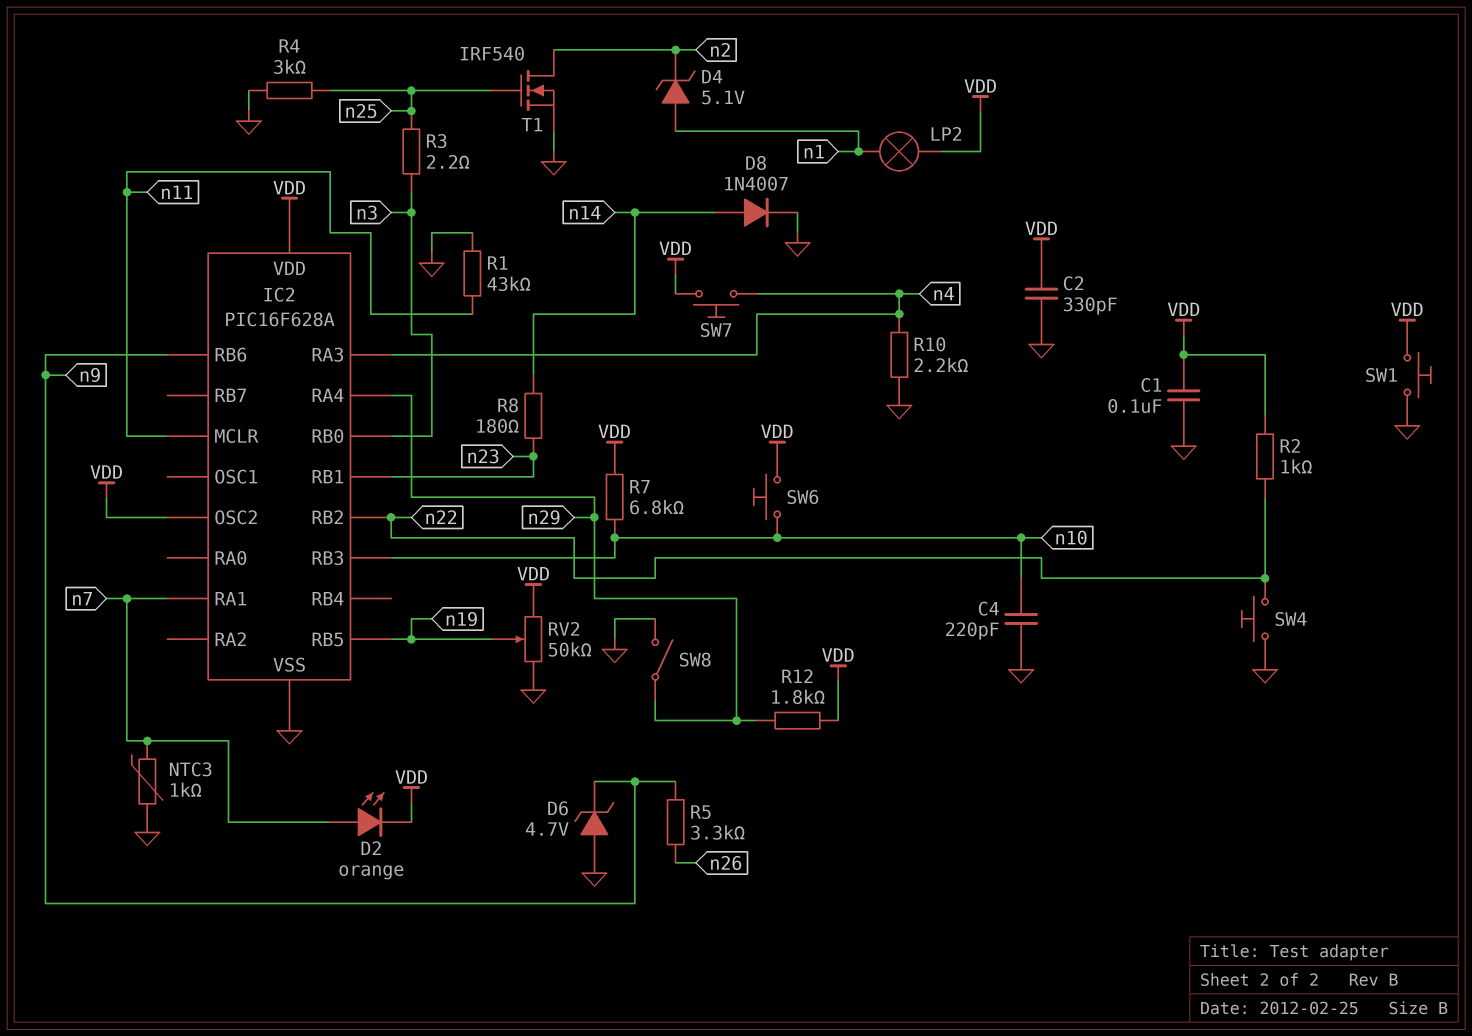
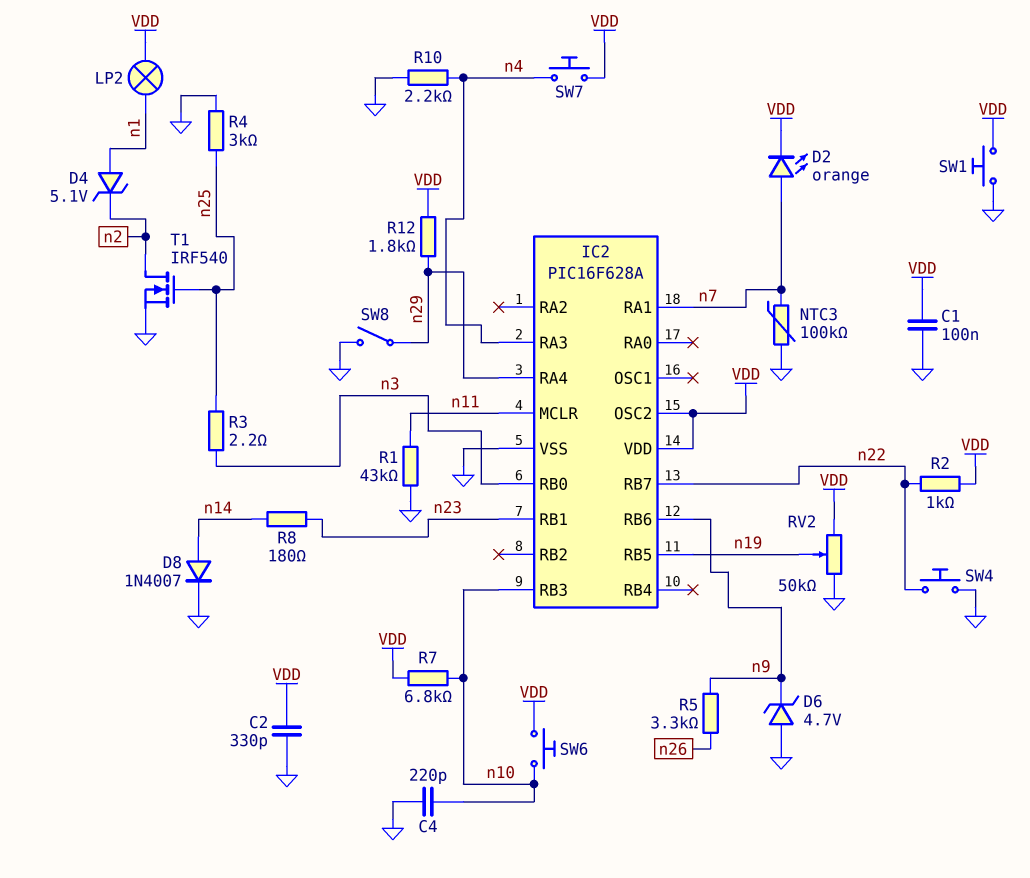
IC2 pin RB2: n22 -> none
IC2 pin RB7: none -> n22
NTC3: 1k (GND, n7) -> 100k (GND, n7)

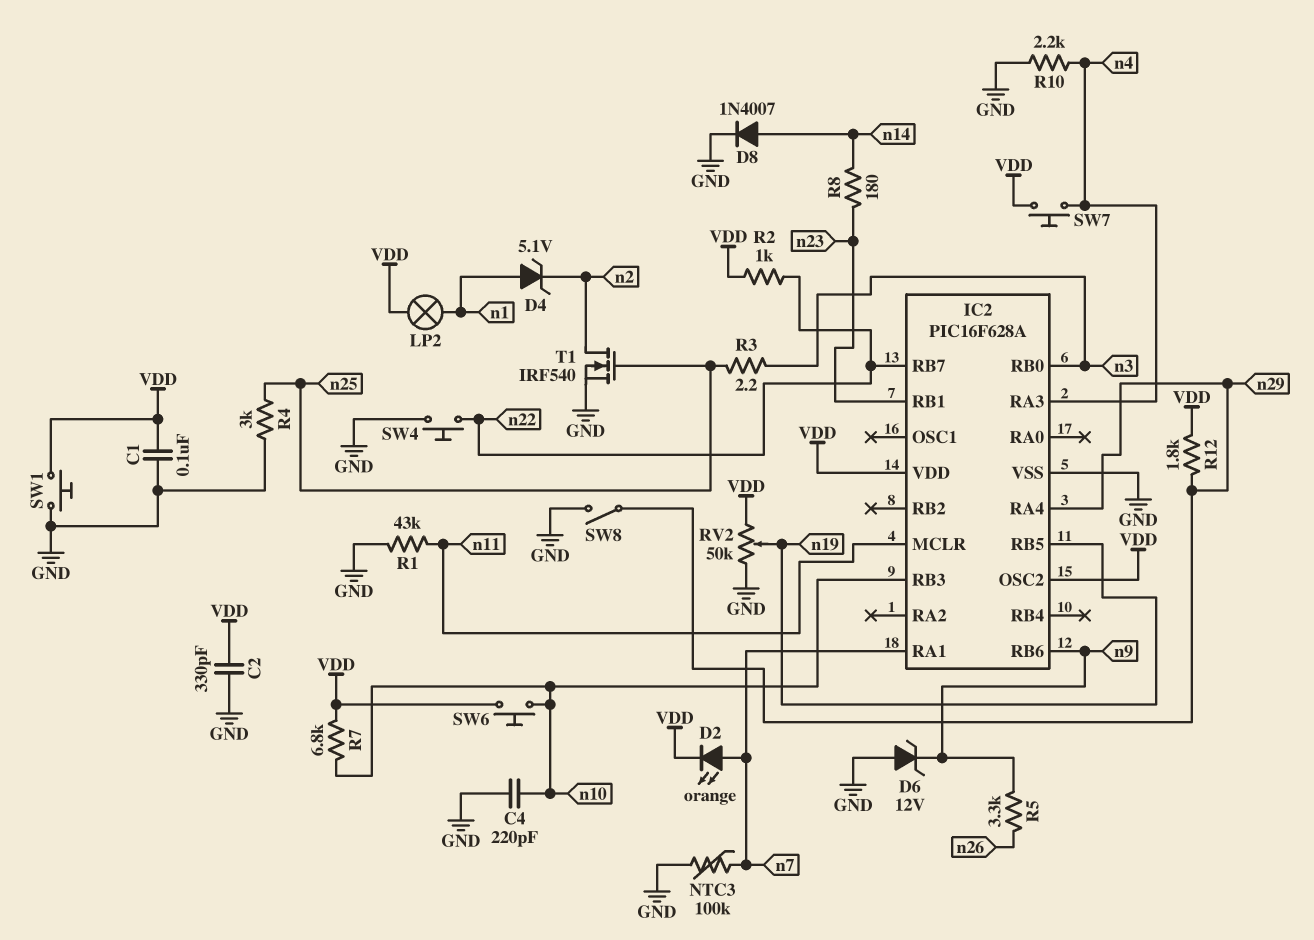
D6: zener 4.7V (A GND, K n9) -> zener 12V (A GND, K n9)

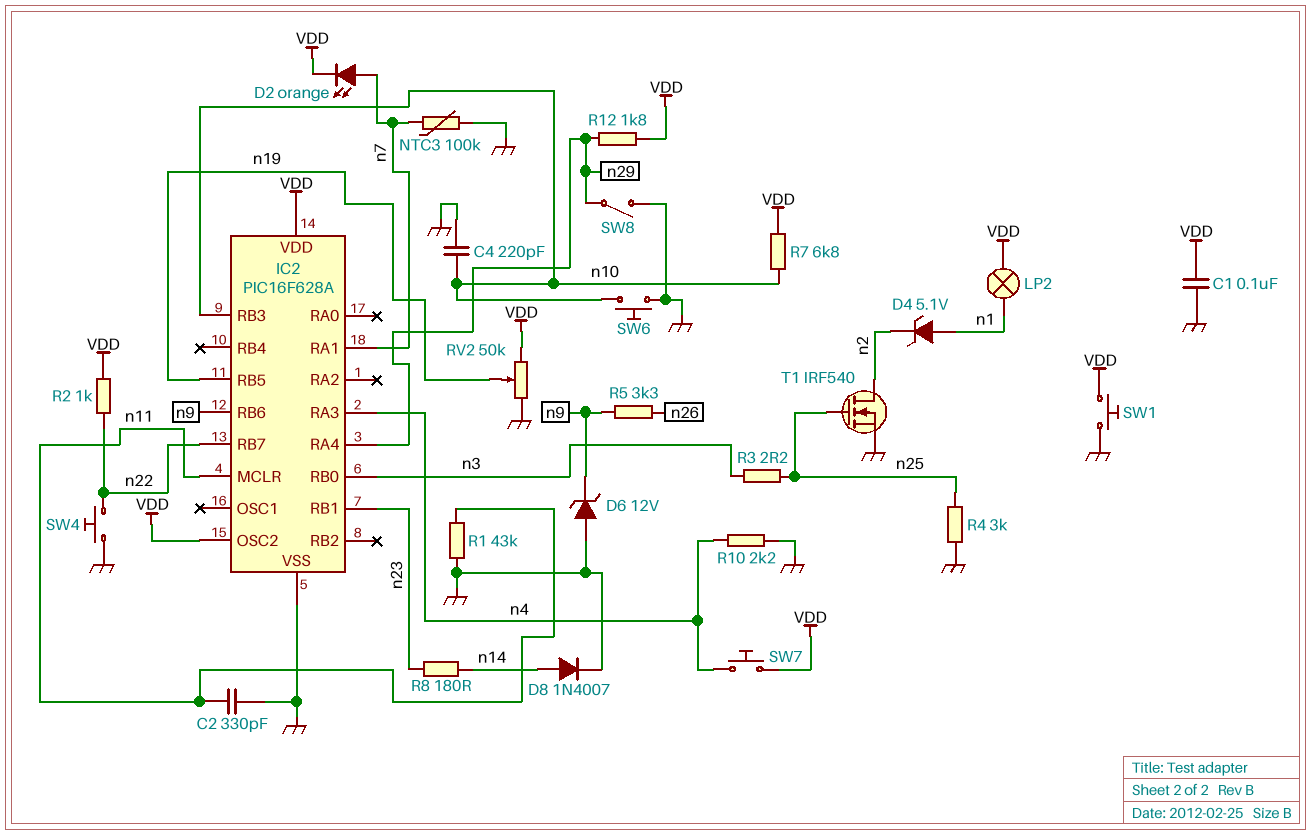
C2: 330pF (GND, VDD) -> 330pF (GND, n11)
SW6: button (VDD, n10) -> button (GND, n10)

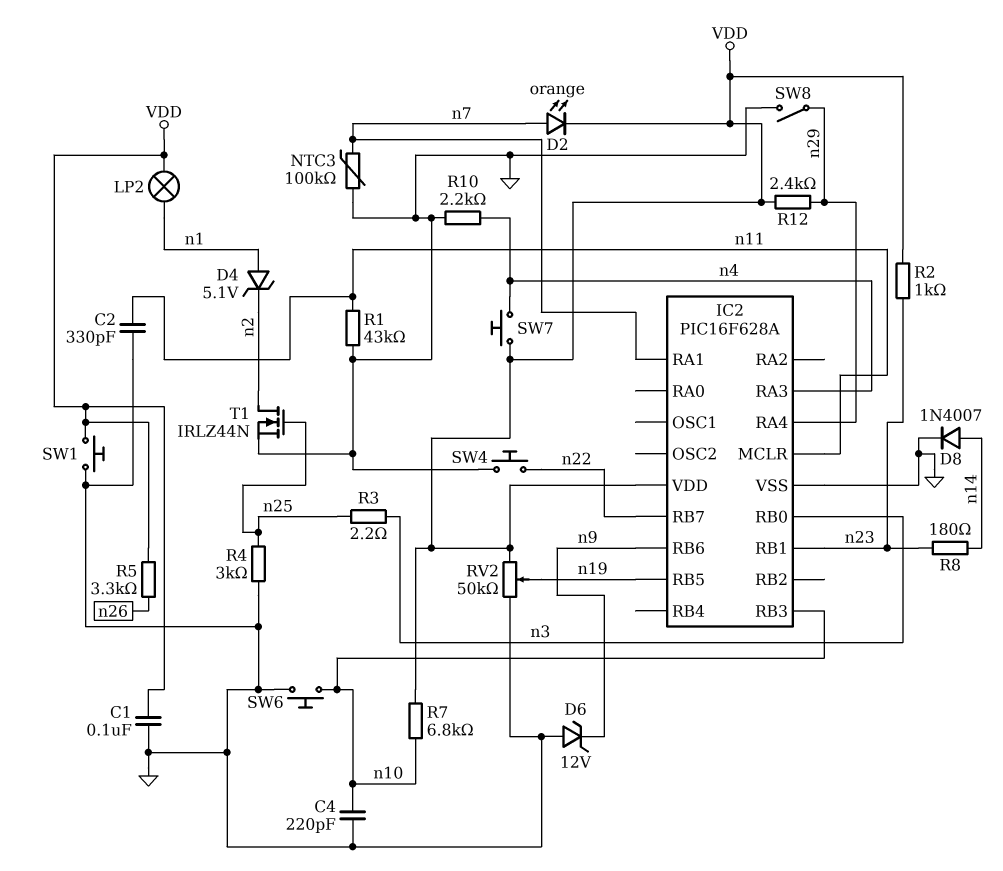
IC2 pin OSC2: VDD -> none
R2: 1k (VDD, n22) -> 1k (VDD, n23)
R5: 3.3k (n9, n26) -> 3.3k (VDD, n26)
R12: 1.8k (VDD, n29) -> 2.4k (VDD, n29)
T1: NMOS IRF540 (G n25, D n2, S GND) -> NMOS IRLZ44N (G n25, D n2, S GND)

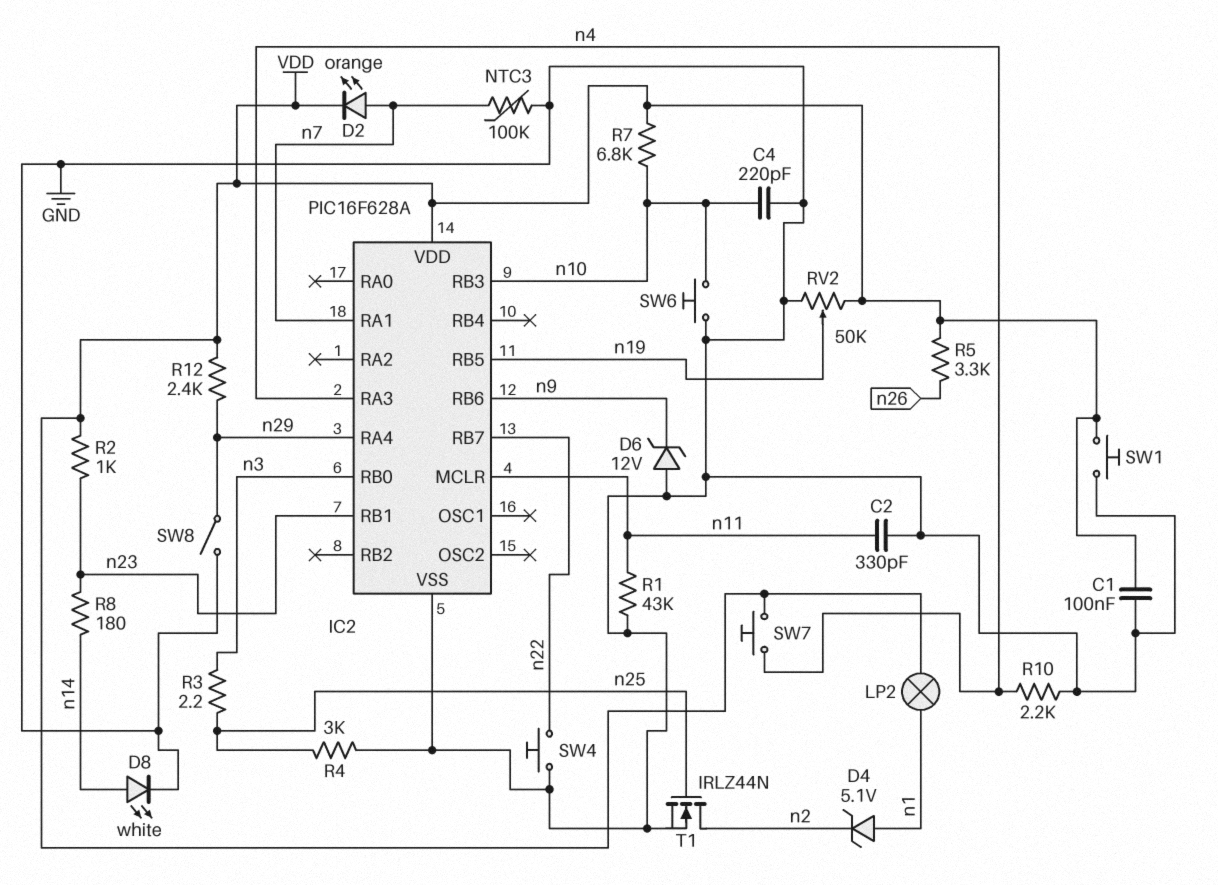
D8: diode 1N4007 (A n14, K GND) -> LED white (A n14, K GND)

